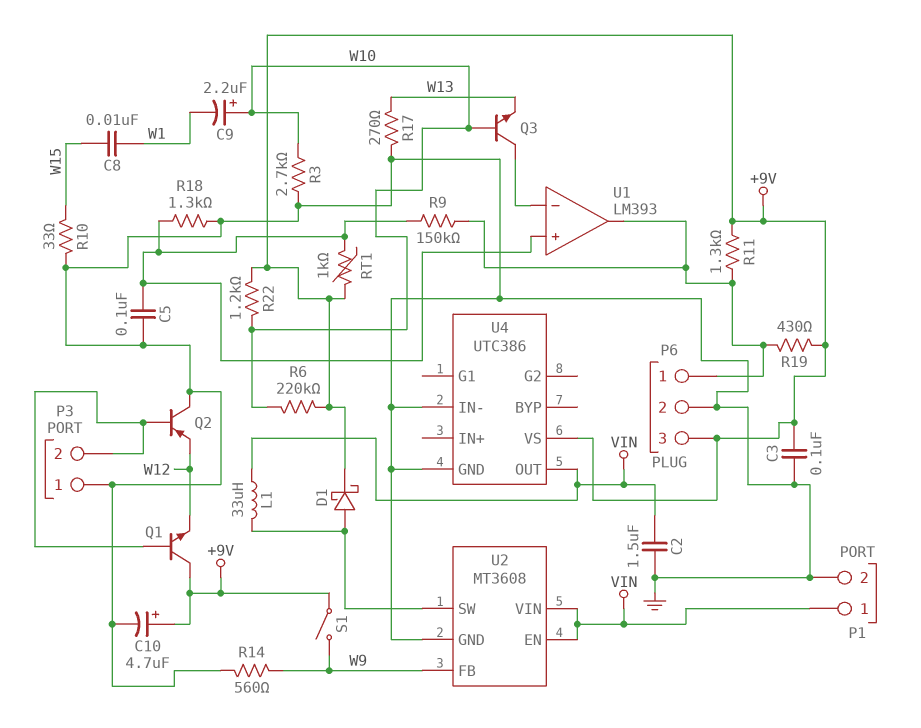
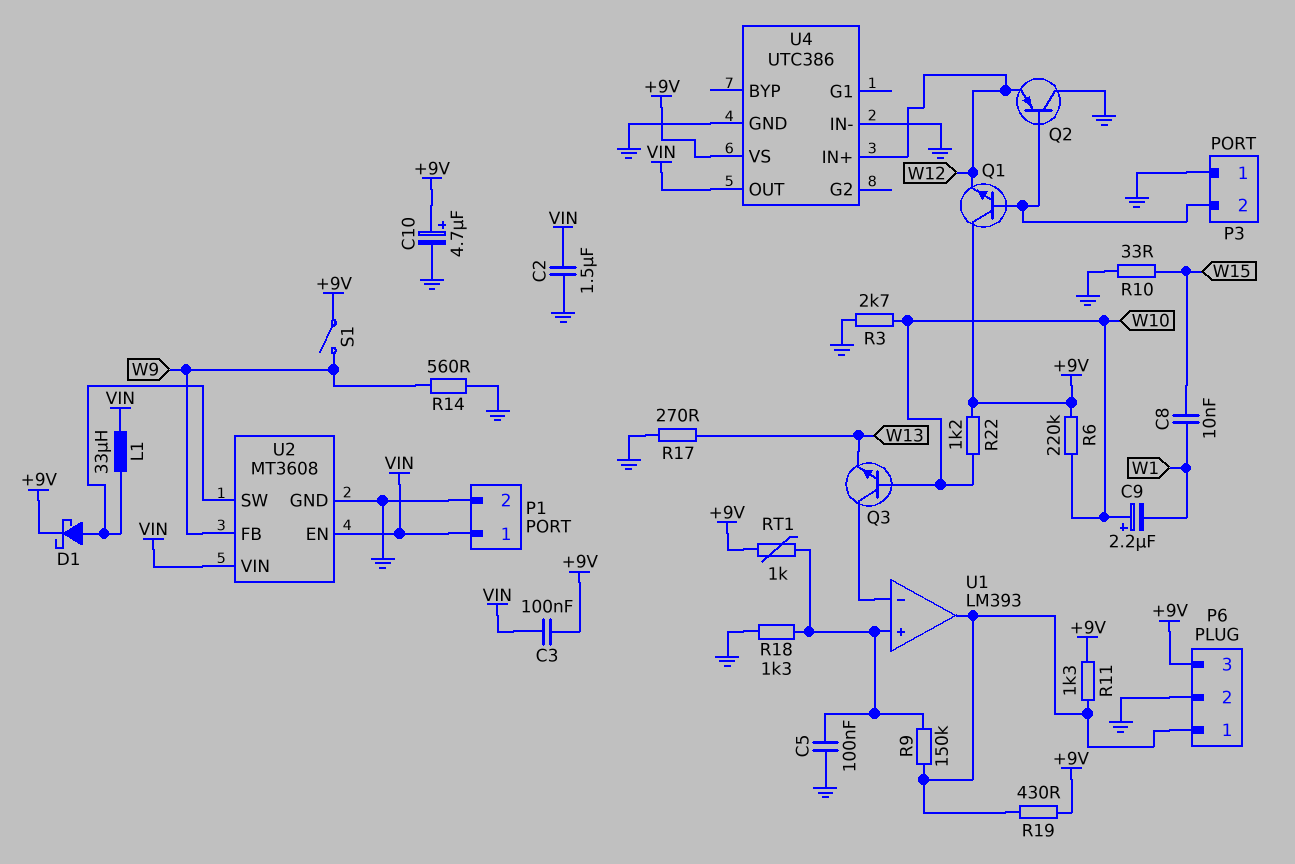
C3: 100nF (+9V, GND) -> 100nF (+9V, VIN)
U4 pin IN+: none -> W12

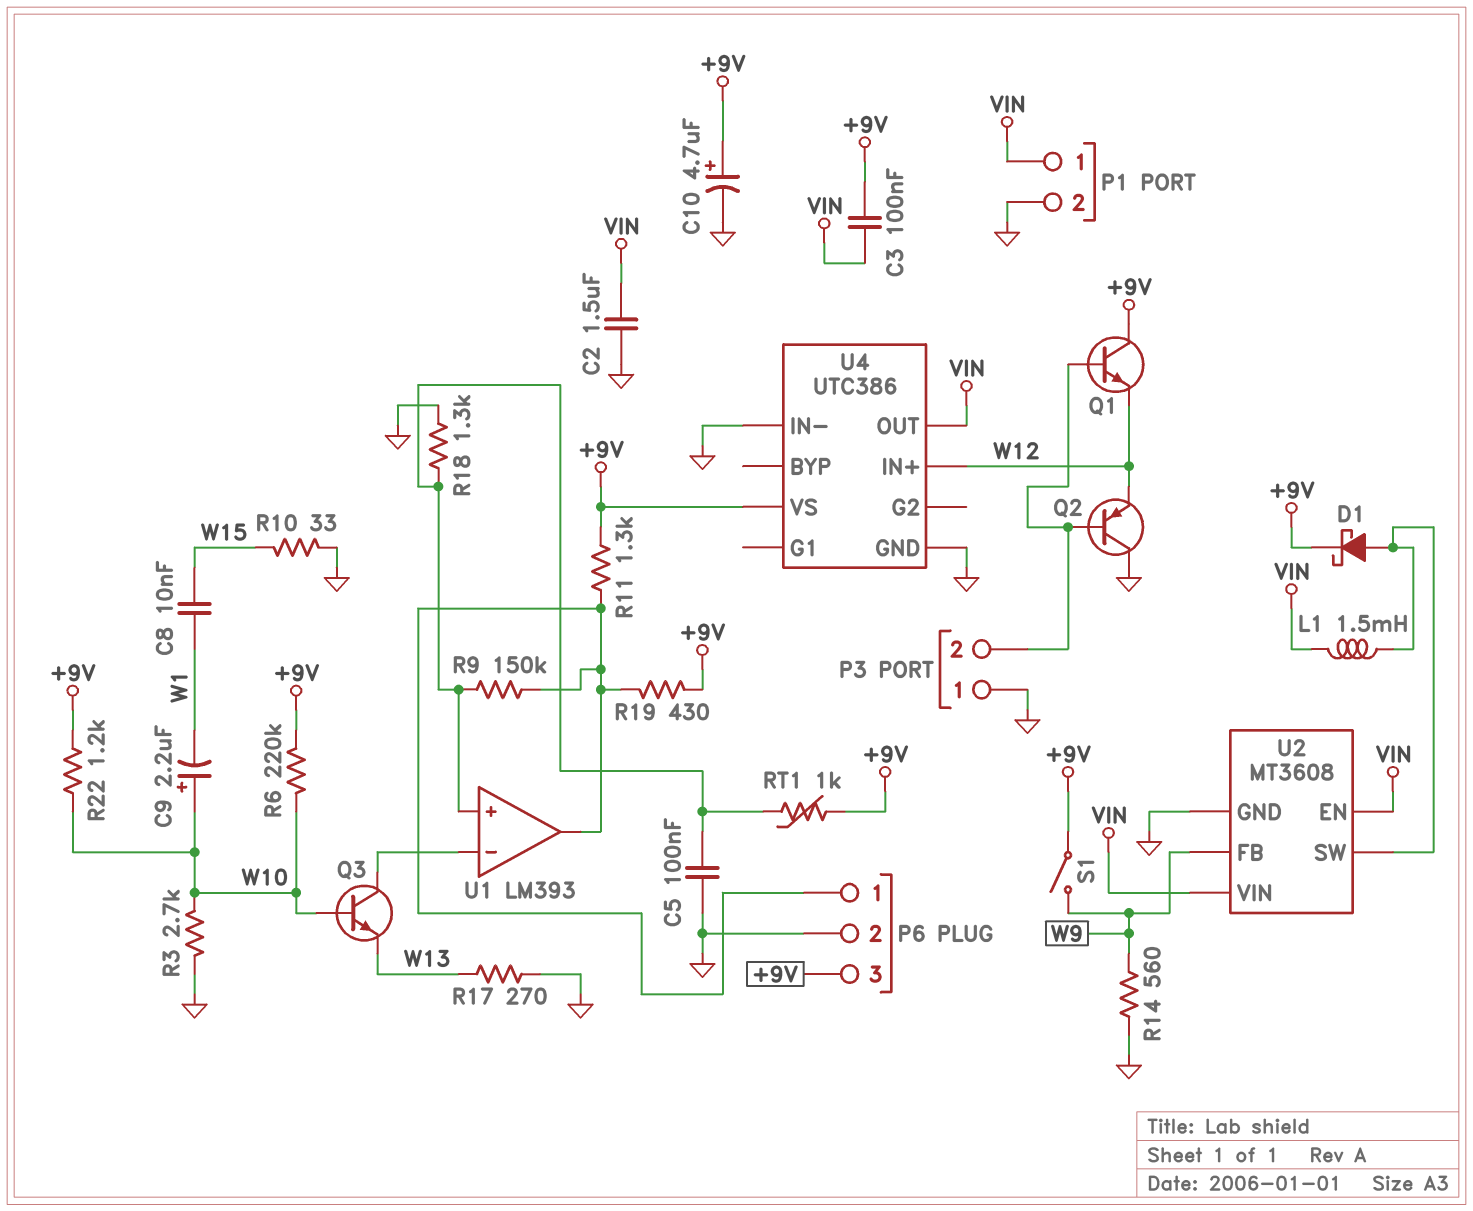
L1: 33uH (U2/SW, VIN) -> 1.5mH (U2/SW, VIN)

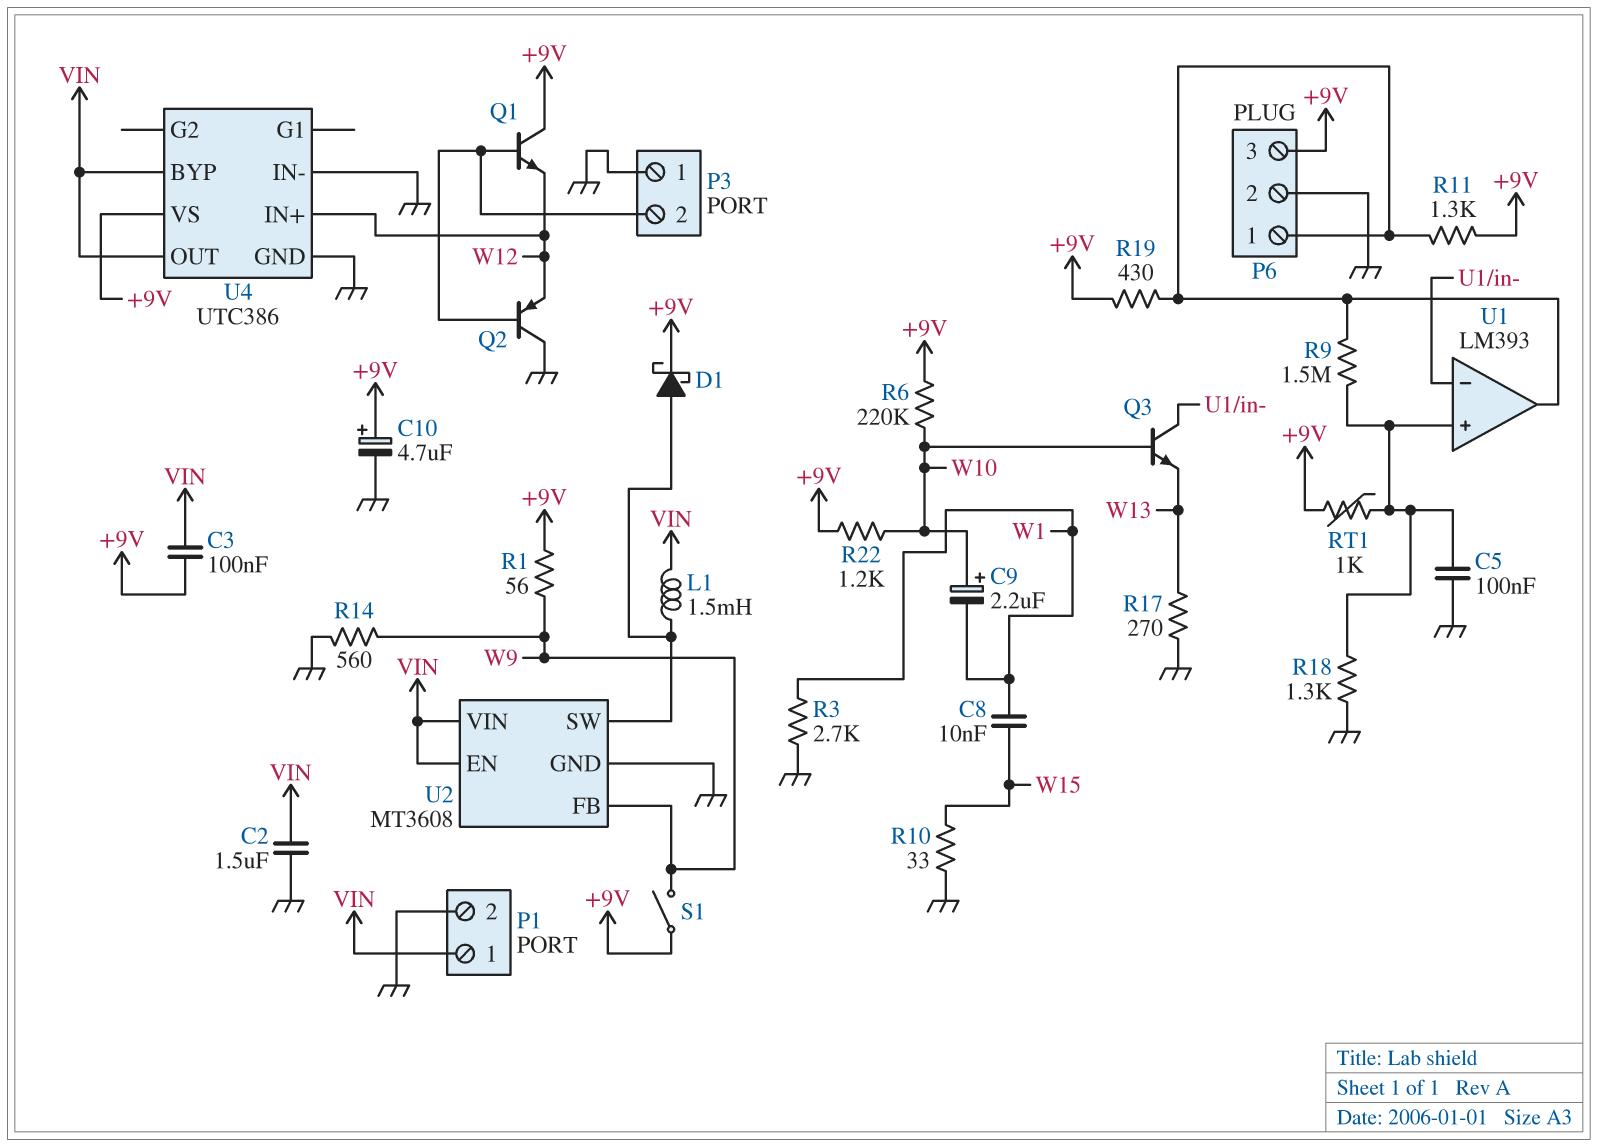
R1: none -> 56 (+9V, W9)
R3: 2.7k (GND, W10) -> 2.7k (GND, W1)
R9: 150k (P6/1, U1/in+) -> 1.5M (P6/1, U1/in+)
U4 pin BYP: none -> VIN

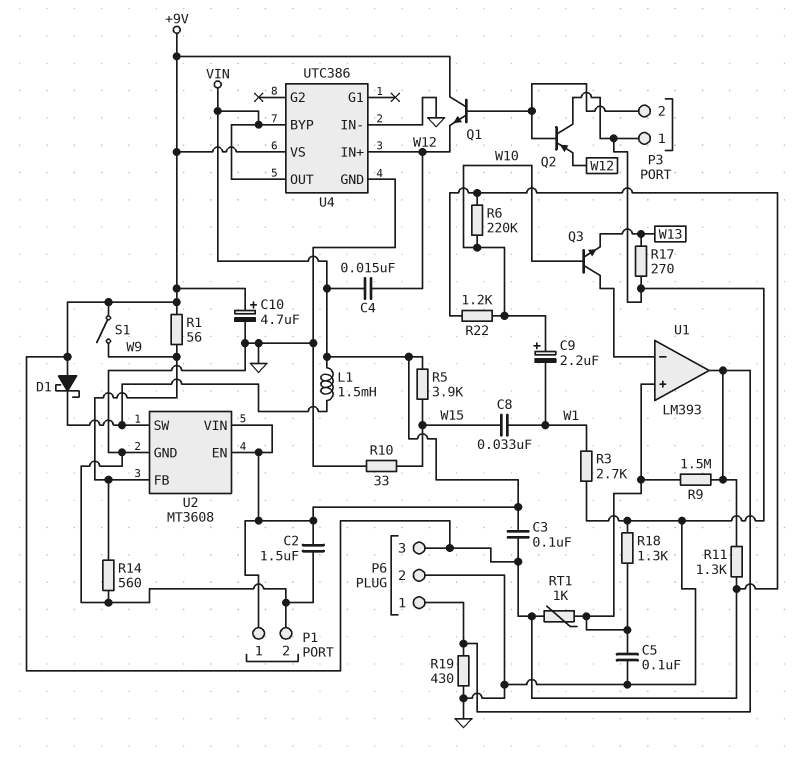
C4: none -> 15nF (VIN, W12)
C8: 10nF (W1, W15) -> 33nF (W1, W15)
D1: schottky (A U2/SW, K +9V) -> schottky (A +9V, K U2/SW)
R5: none -> 3.9k (VIN, W15)
R19: 430 (+9V, P6/1) -> 430 (GND, P6/1)

